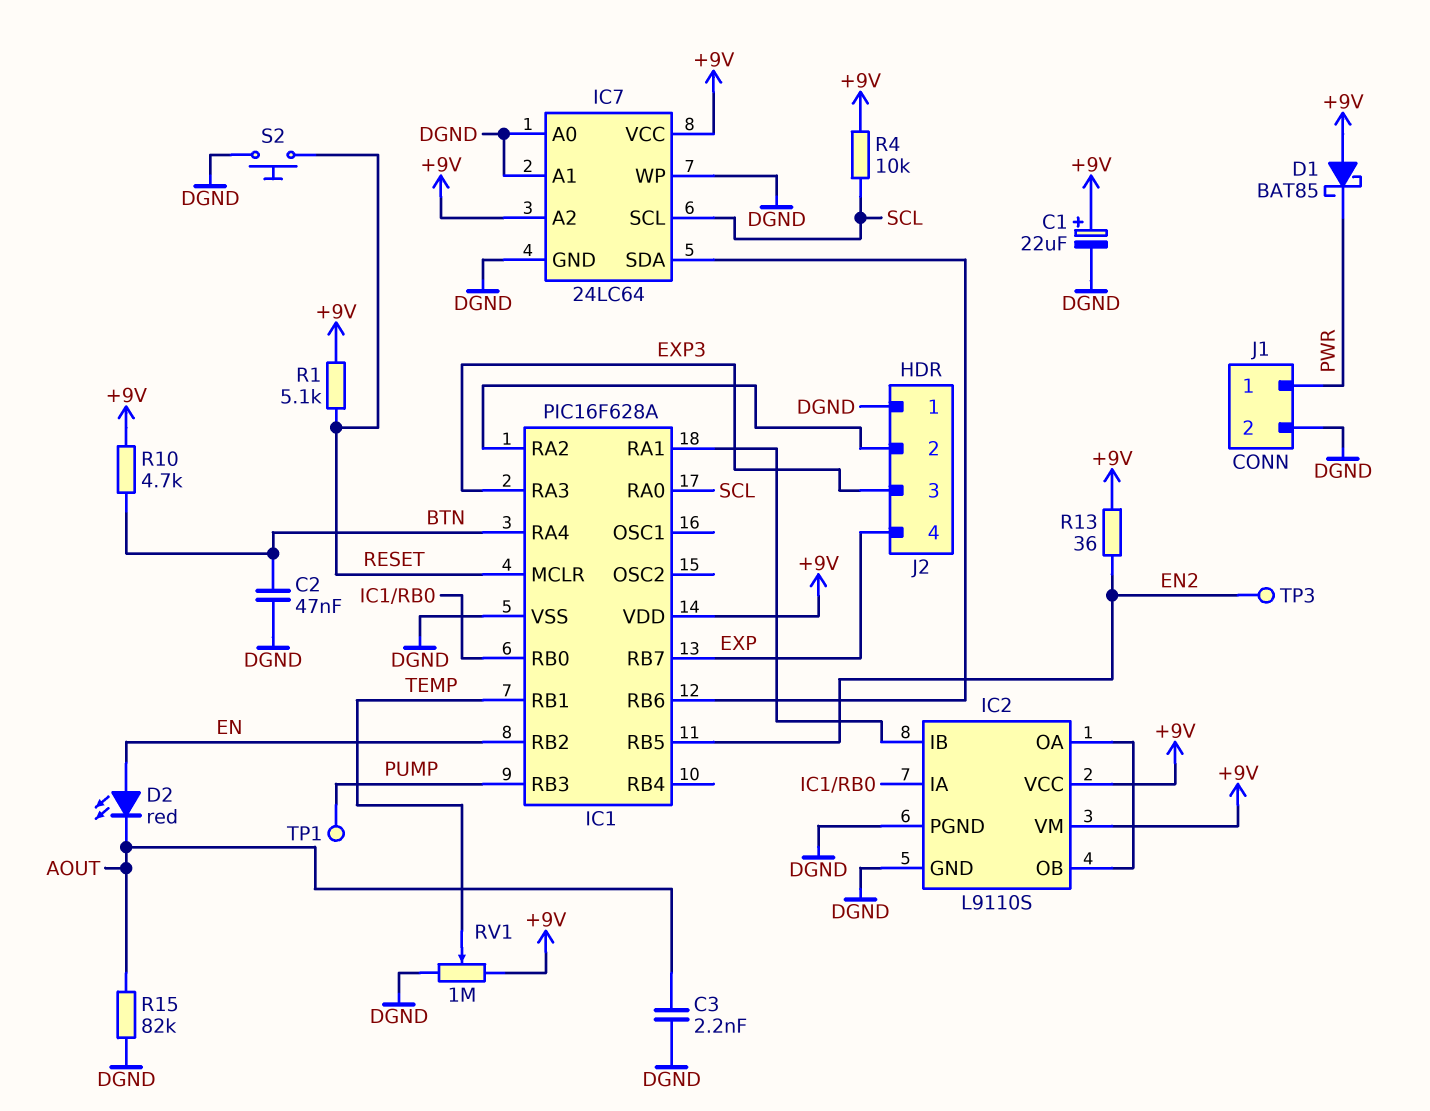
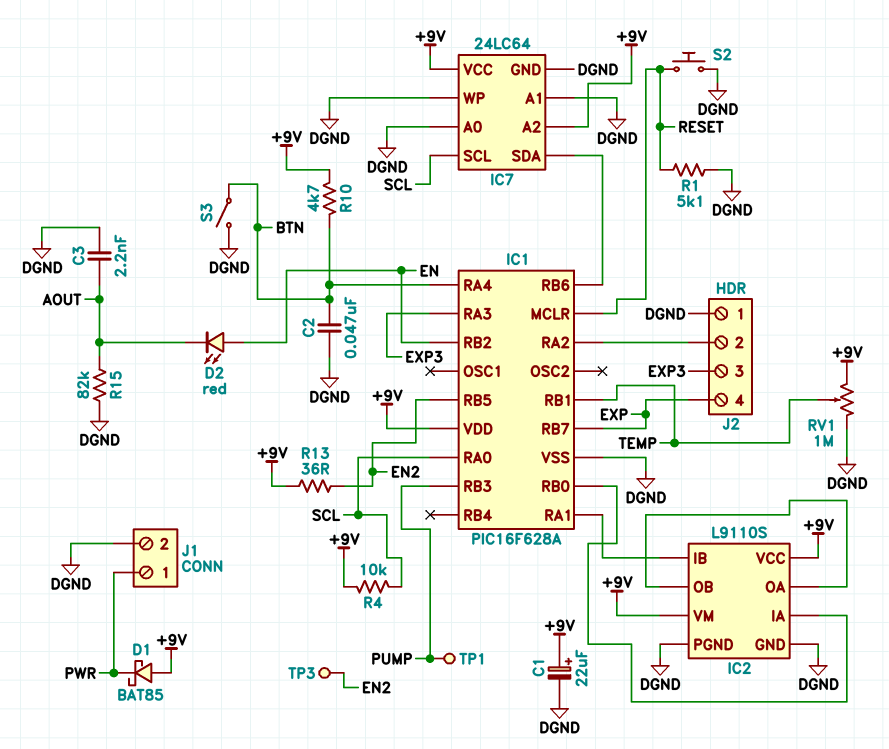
R1: 5.1k (+9V, RESET) -> 5.1k (DGND, RESET)
S3: none -> switch (BTN, DGND)

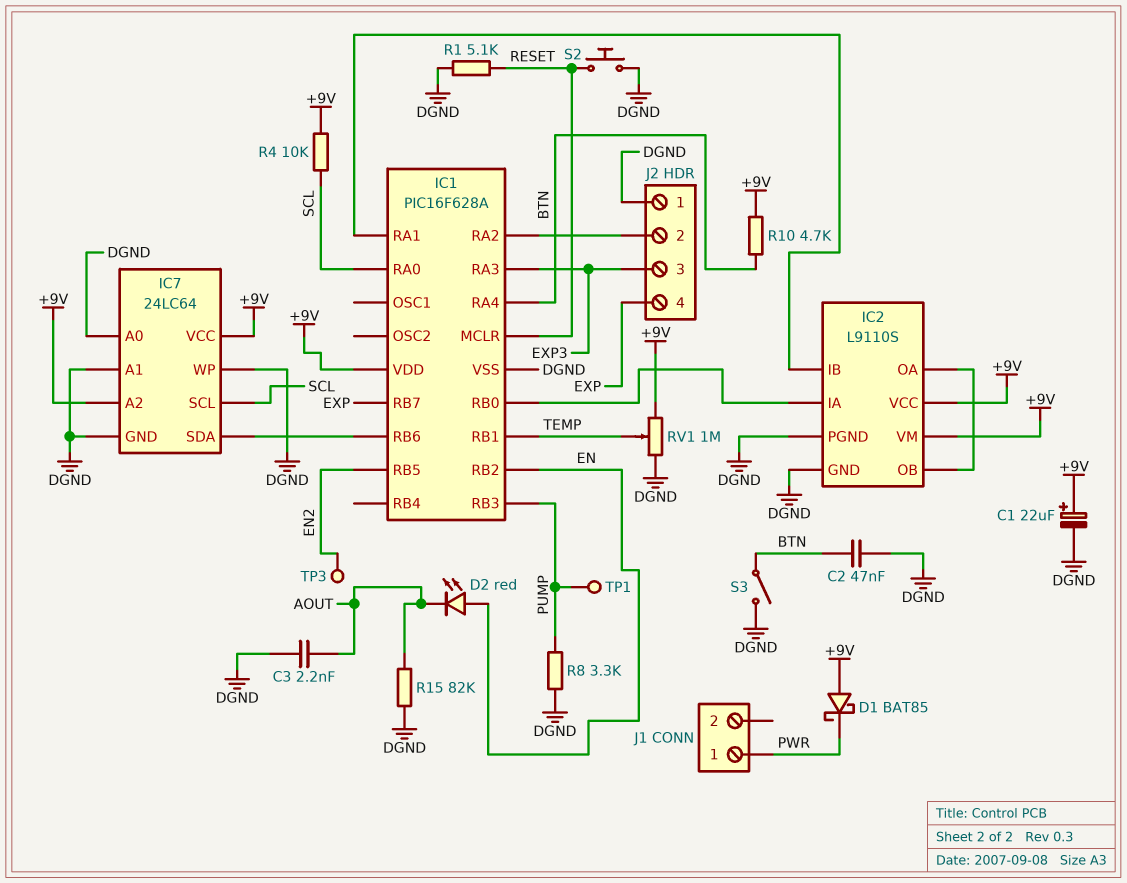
J1 pin 2: DGND -> none
R8: none -> 3.3k (DGND, PUMP)
R13: 36 (+9V, EN2) -> none

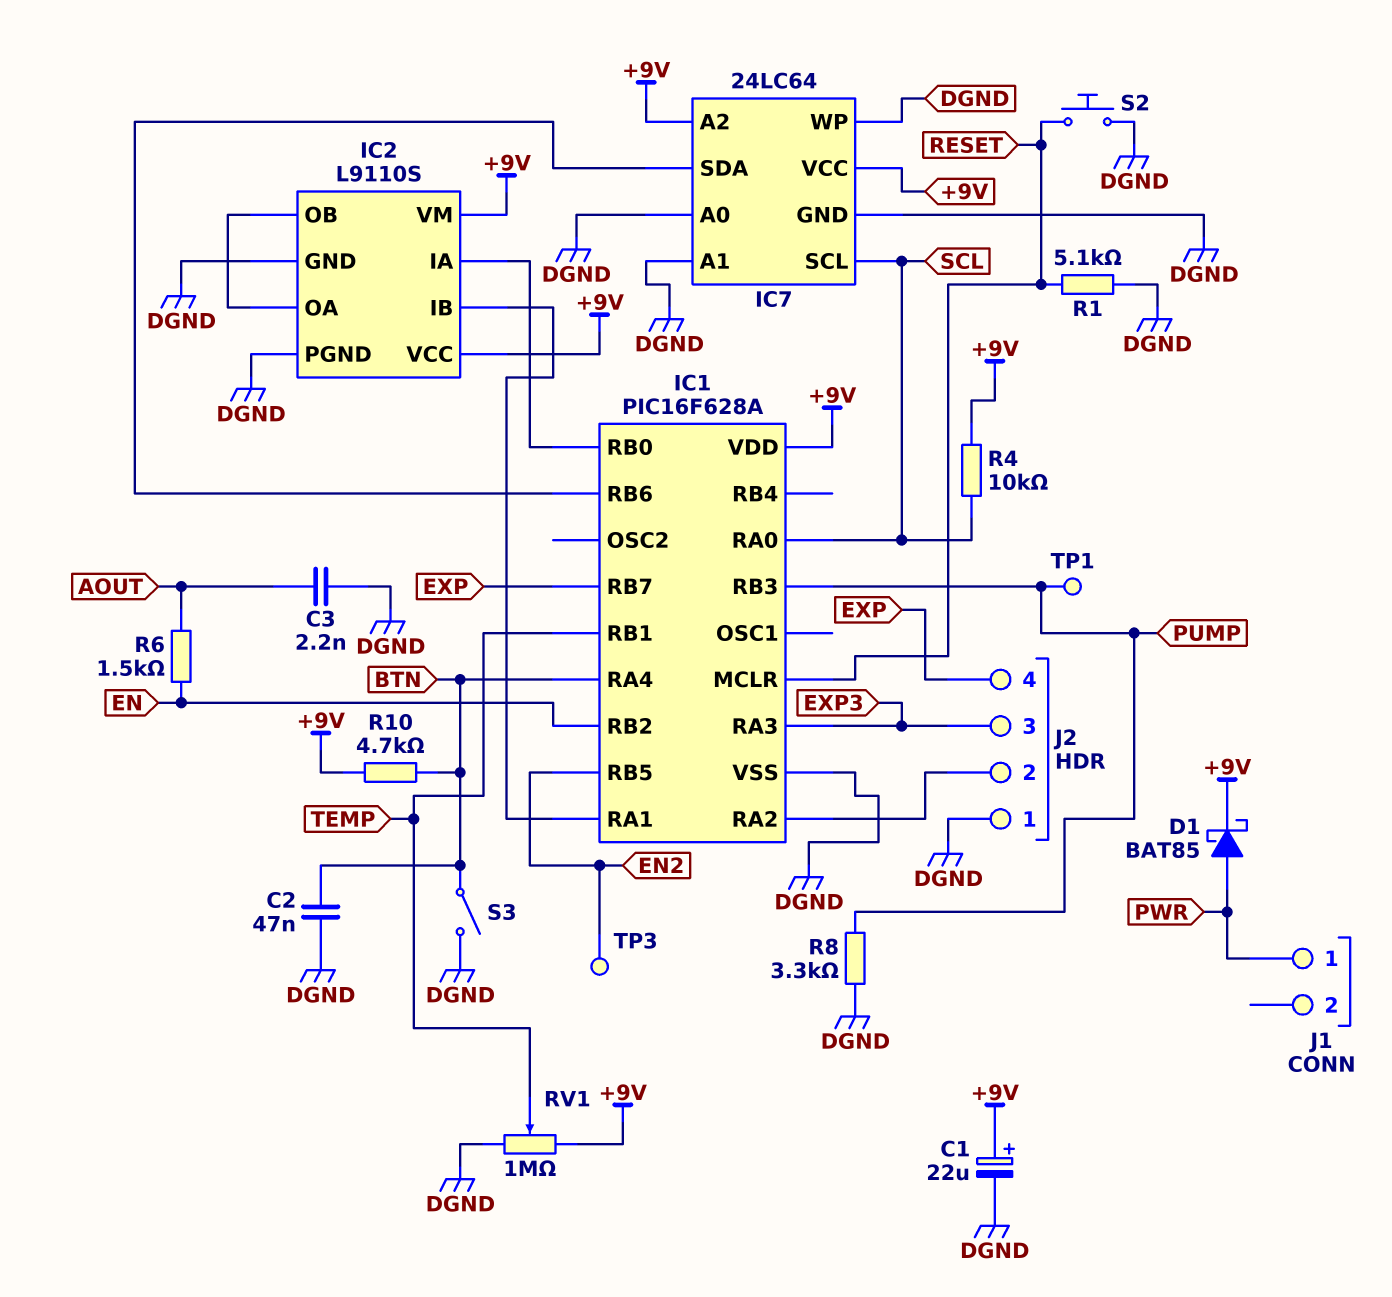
D1: schottky BAT85 (A +9V, K PWR) -> schottky BAT85 (A PWR, K +9V)
D2: LED red (A EN, K AOUT) -> none
R6: none -> 1.5k (AOUT, EN)
R15: 82k (AOUT, DGND) -> none

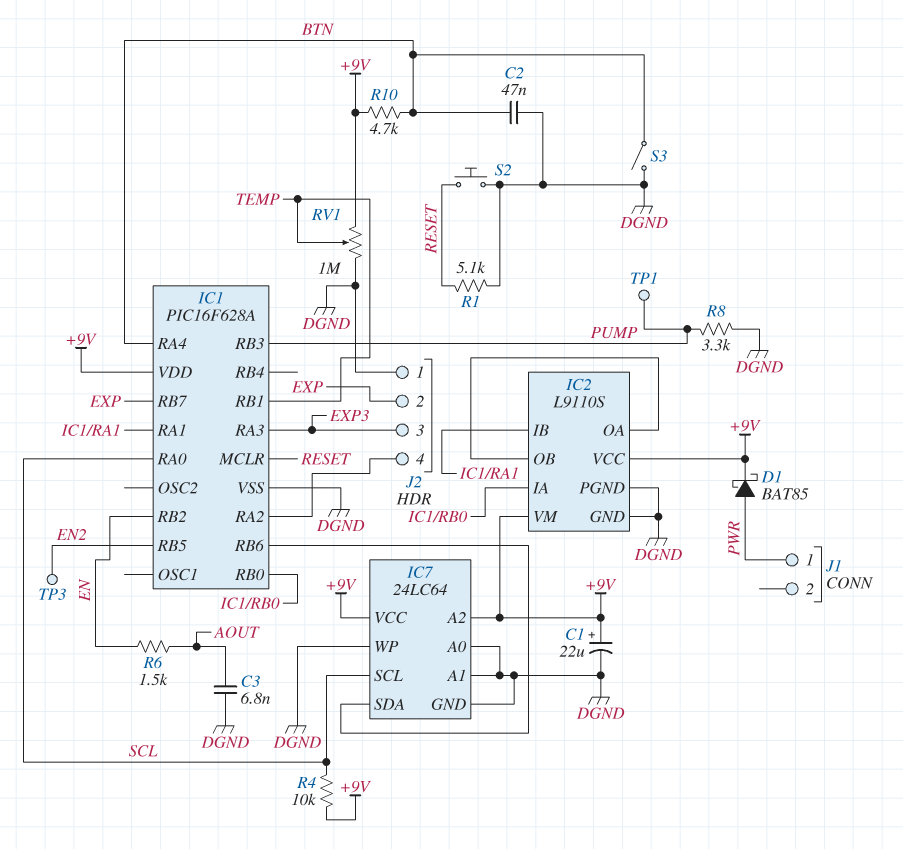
C3: 2.2nF (AOUT, DGND) -> 6.8nF (AOUT, DGND)
J2 pin 2: IC1/RA2 -> EXP
J2 pin 4: EXP -> IC1/RA2

